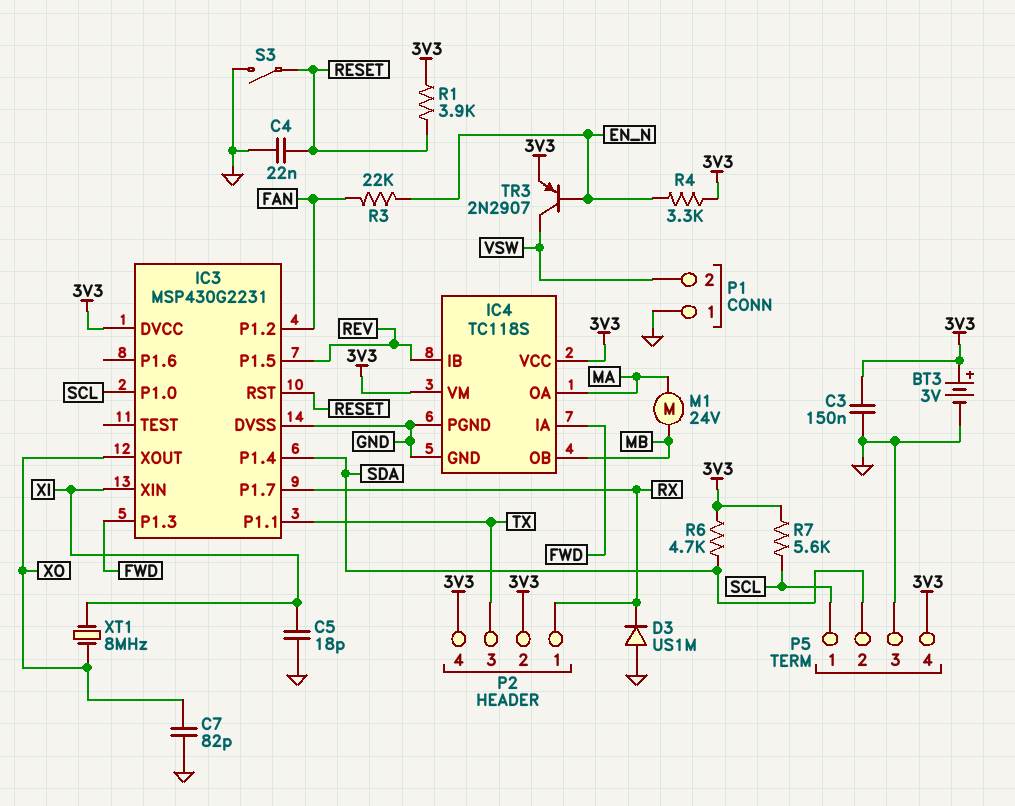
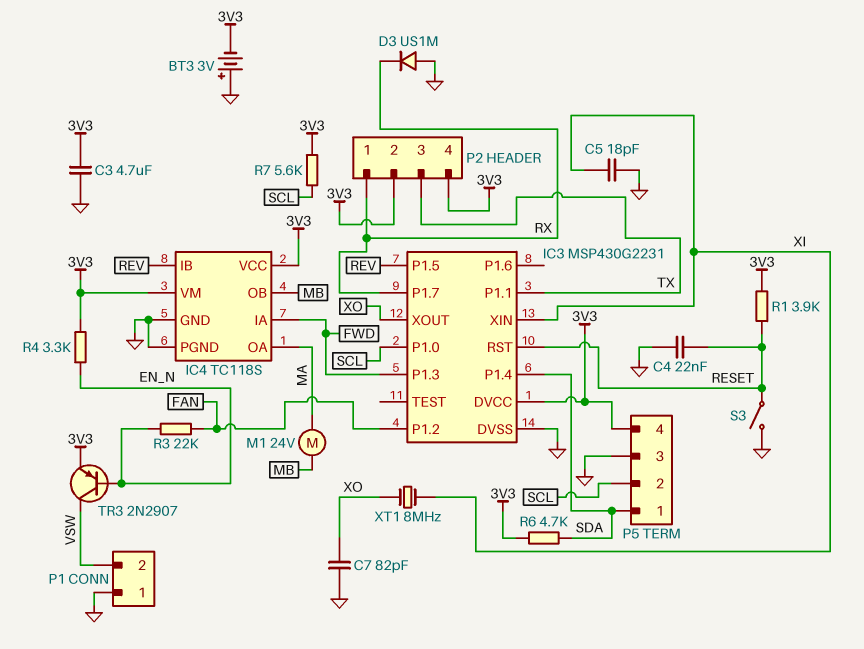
BT3: 3V (plus 3V3, minus GND) -> 3V (plus GND, minus 3V3)
C3: 150nF (3V3, GND) -> 4.7uF (3V3, GND)
P5 pin 1: SCL -> SDA
P5 pin 2: SDA -> SCL

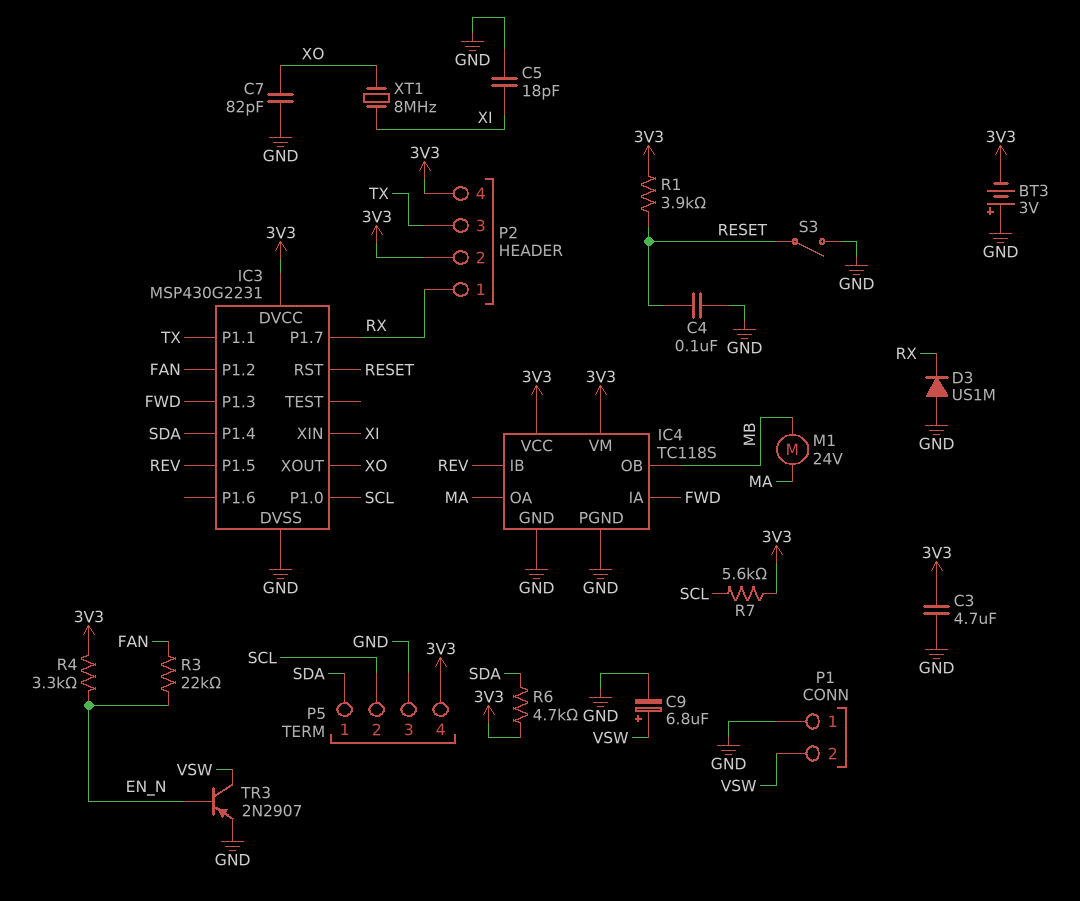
C4: 22nF (GND, RESET) -> 100nF (GND, RESET)
C9: none -> 6.8uF (plus VSW, minus GND)
TR3: PNP 2N2907 (B EN_N, C VSW, E 3V3) -> PNP 2N2907 (B EN_N, C VSW, E GND)

